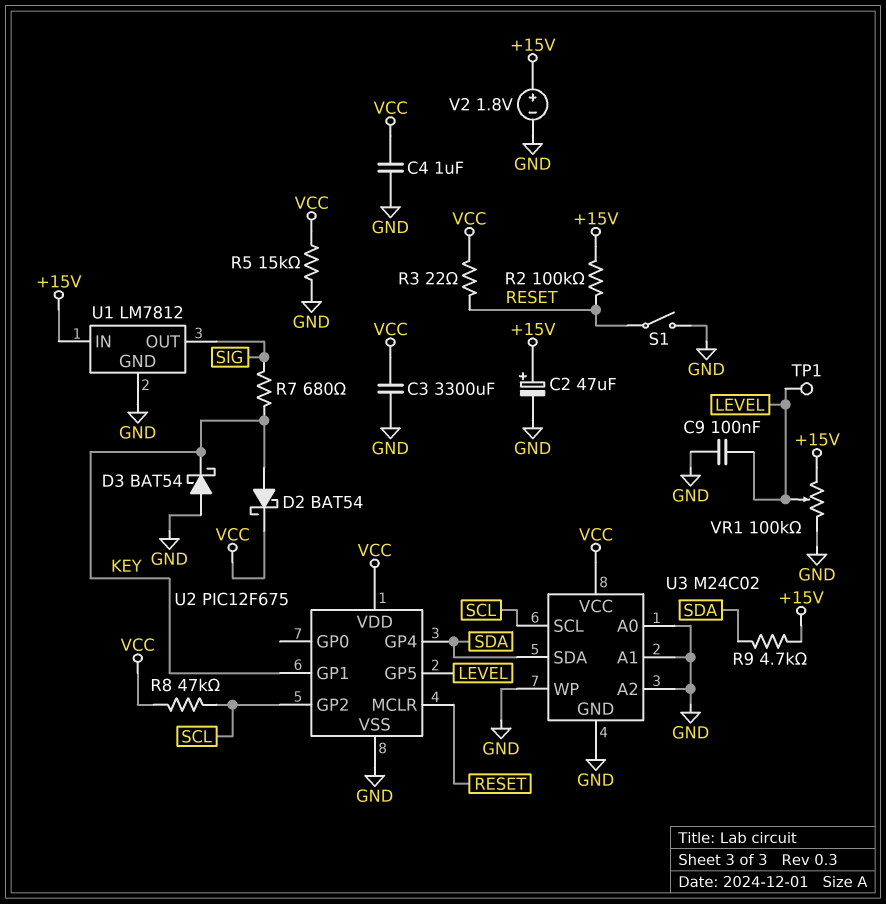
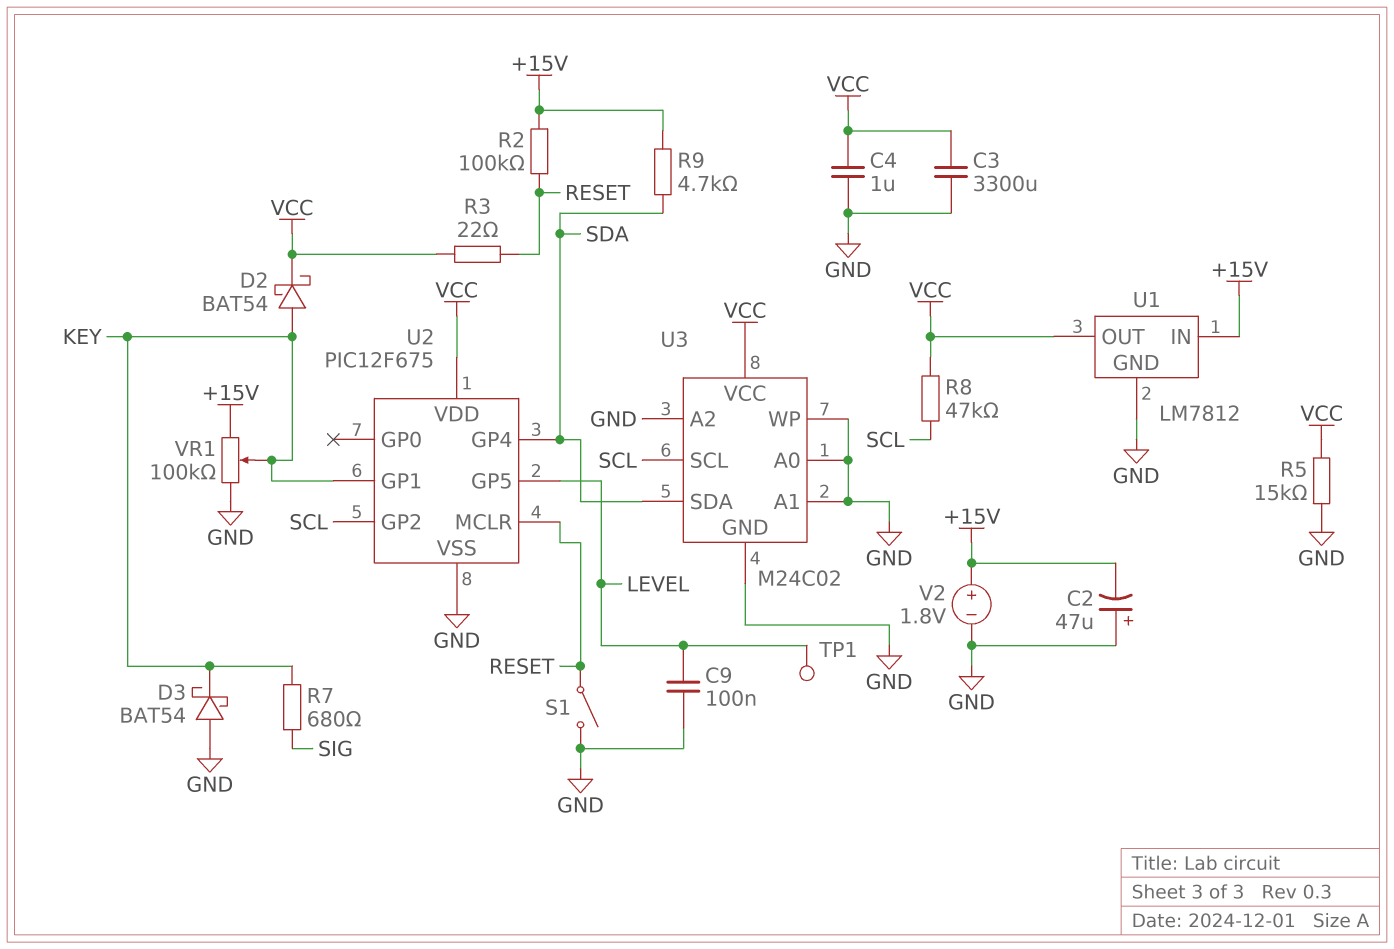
C2: 47uF (plus +15V, minus GND) -> 47uF (plus GND, minus +15V)
U1 pin OUT: SIG -> VCC
VR1: 100k (+15V, GND, wiper LEVEL) -> 100k (+15V, GND, wiper KEY)

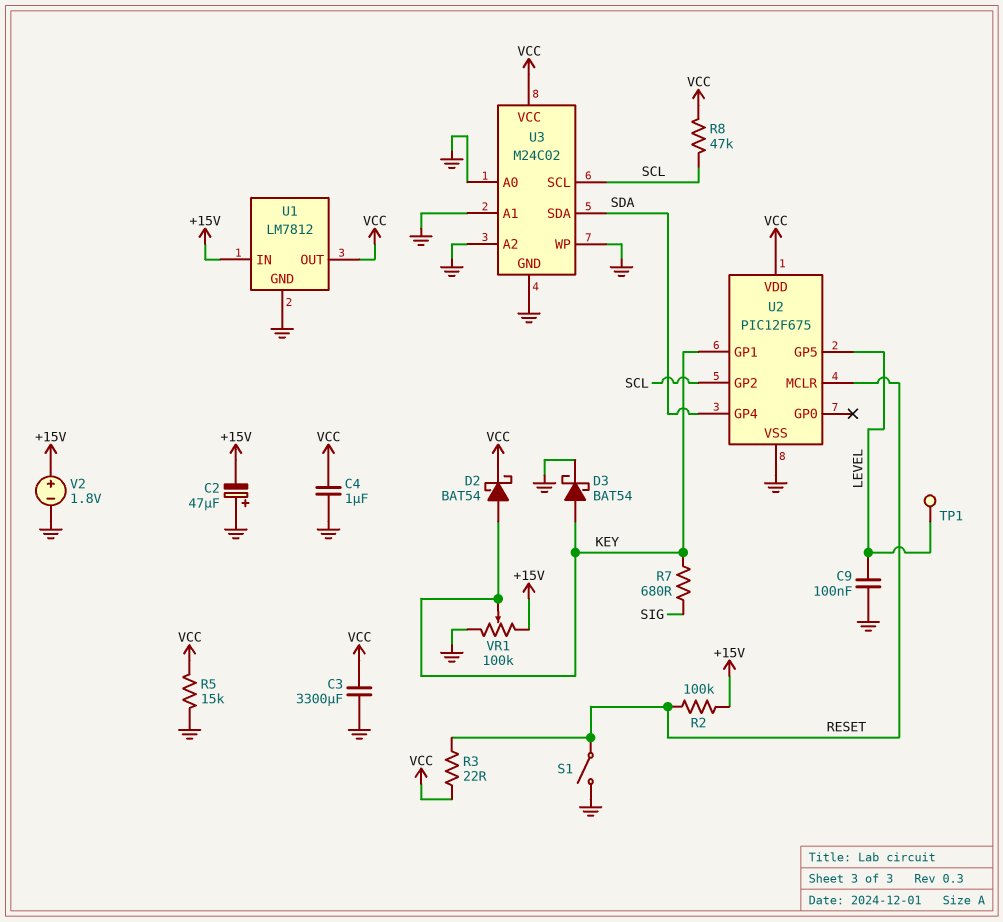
D3: schottky BAT54 (A GND, K KEY) -> schottky BAT54 (A KEY, K GND)
R9: 4.7k (+15V, SDA) -> none

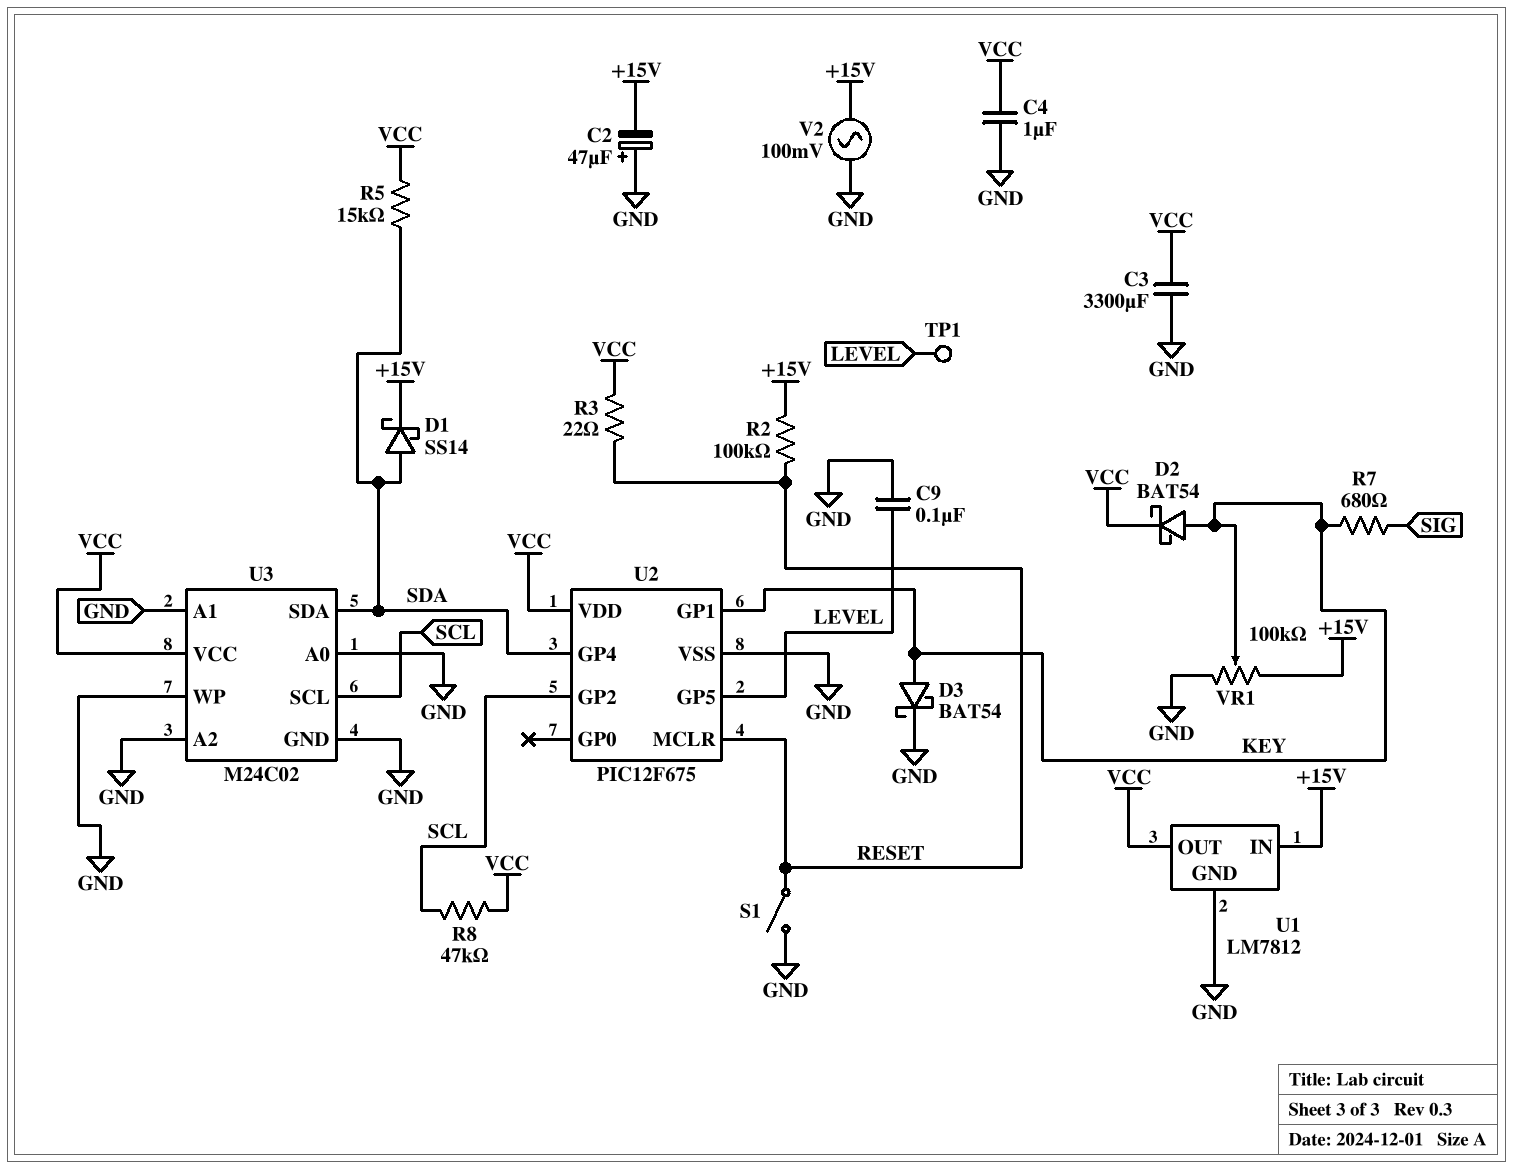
D1: none -> schottky SS14 (A SDA, K +15V)
R5: 15k (GND, VCC) -> 15k (SDA, VCC)
V2: 1.8V (plus +15V, minus GND) -> AC 100mV (+15V, GND)

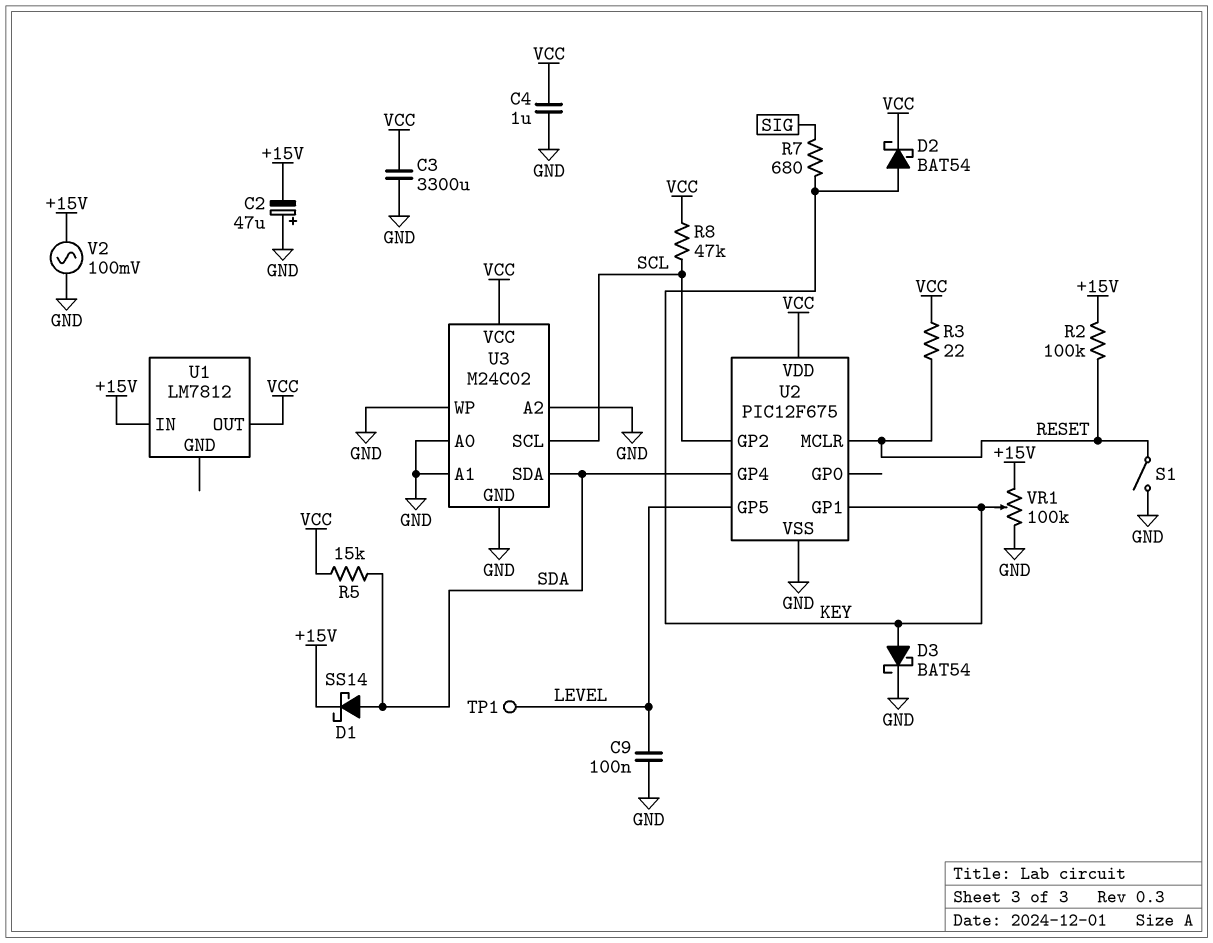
U1 pin GND: GND -> none

